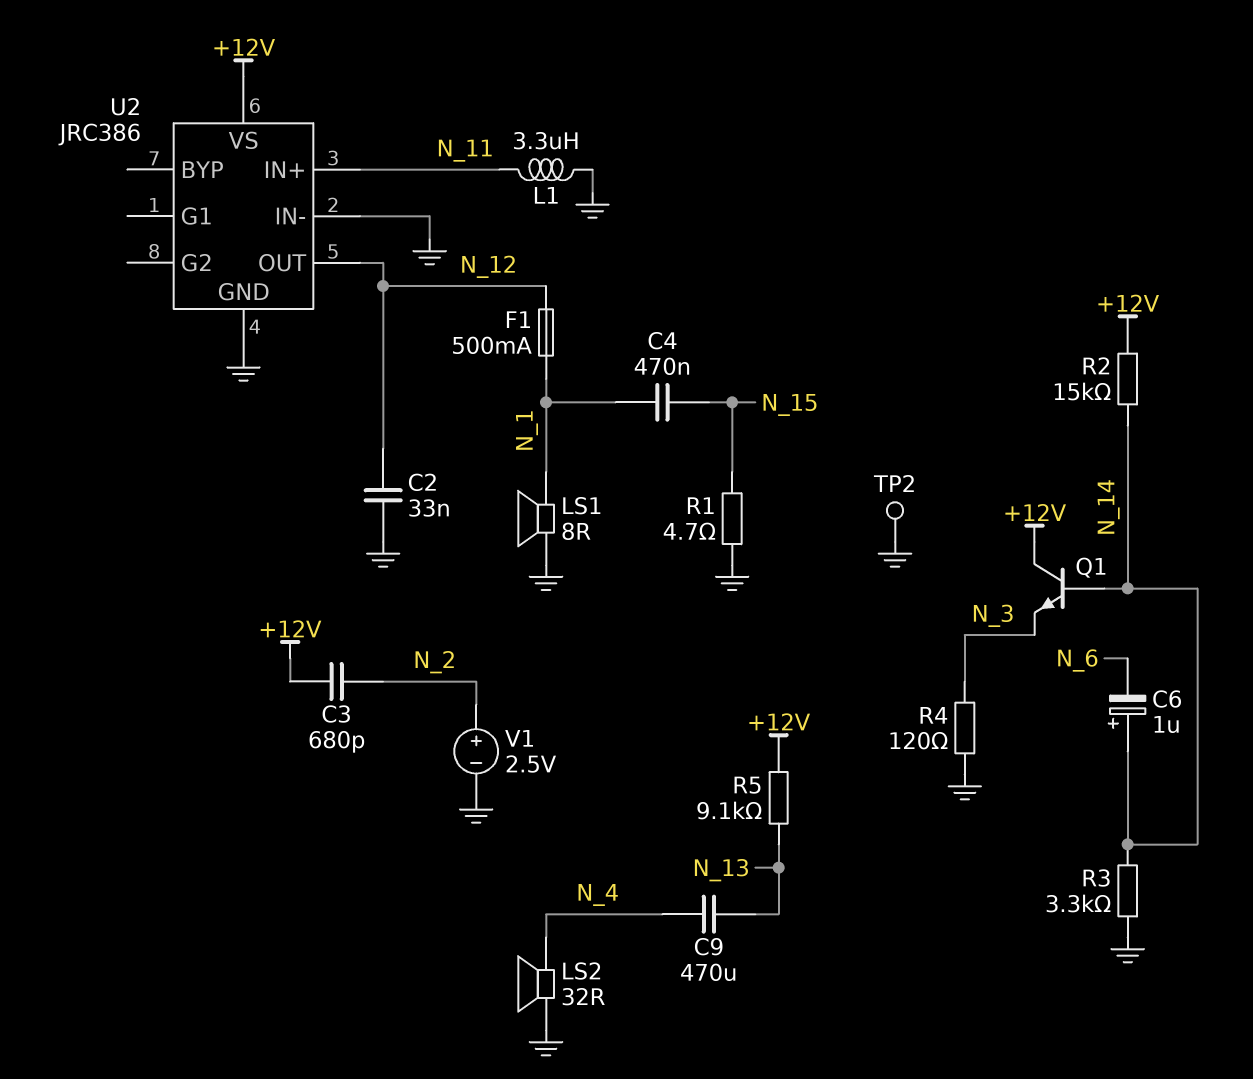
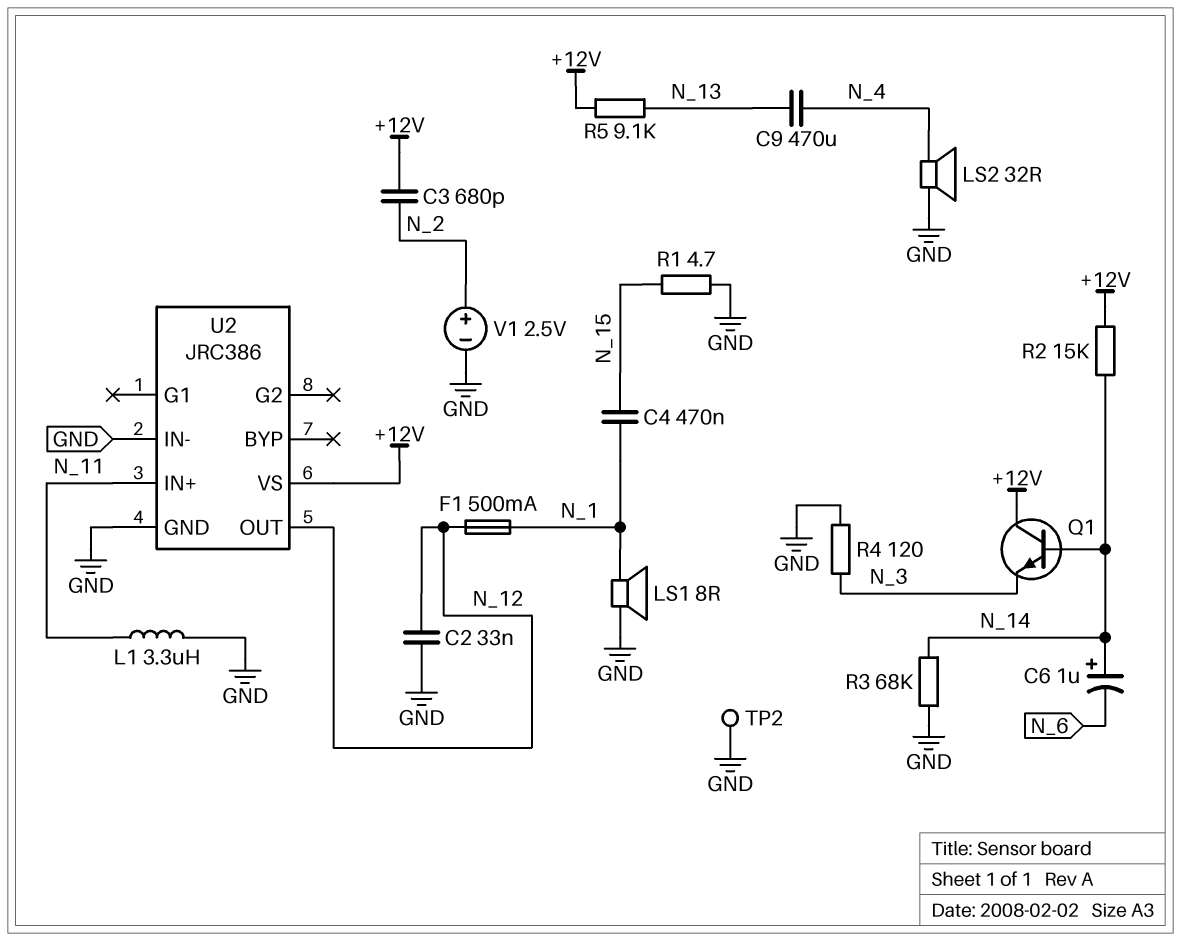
R3: 3.3k (GND, N_14) -> 68k (GND, N_14)

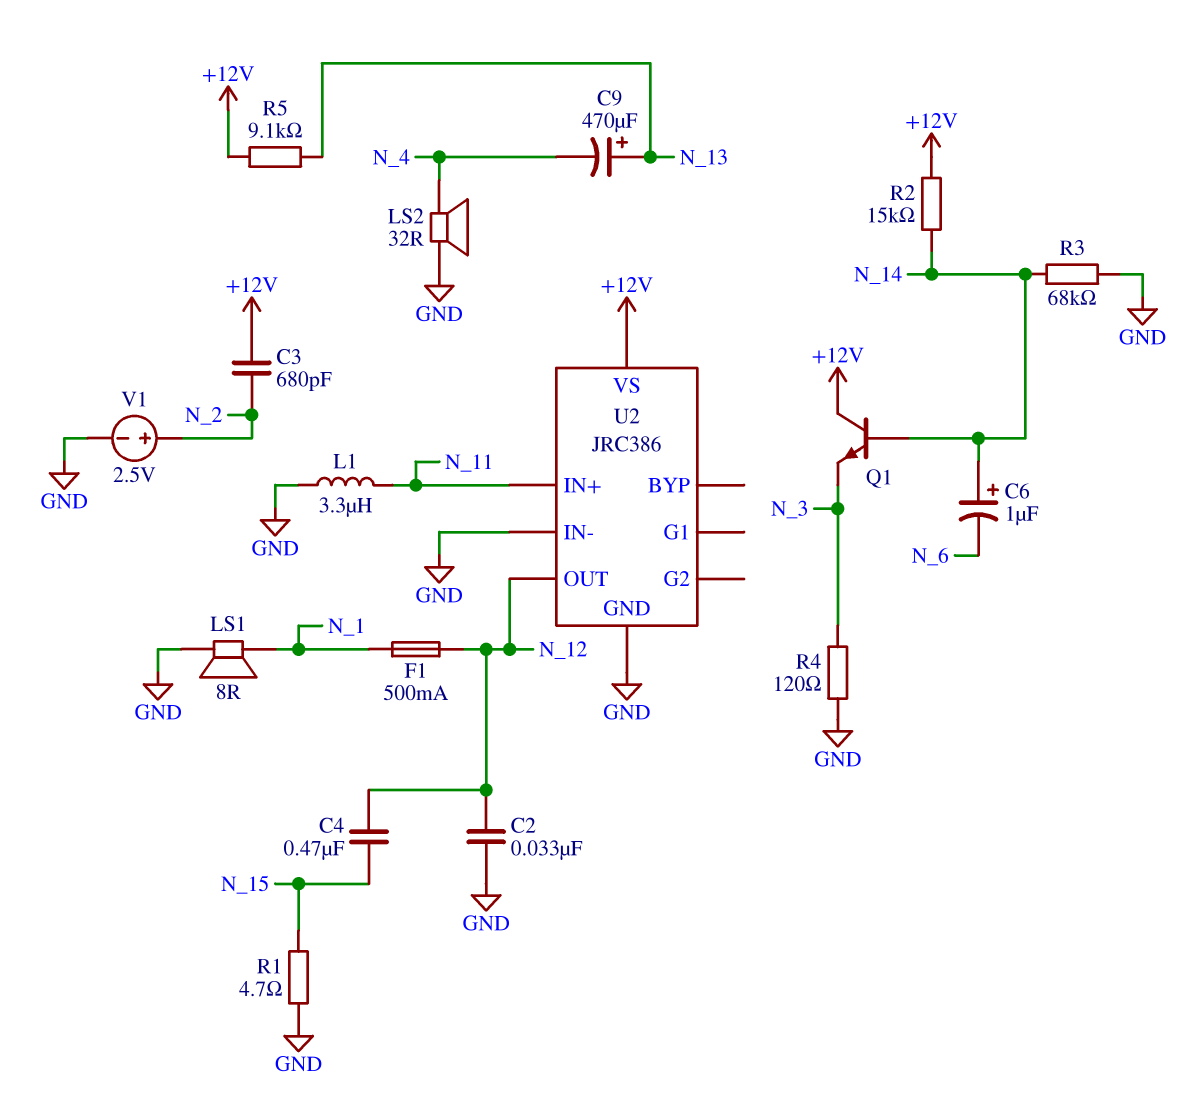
C4: 470nF (N_1, N_15) -> 470nF (N_12, N_15)
C9: 470uF (N_4, N_13) -> 470uF (plus N_13, minus N_4)
TP2: test point (GND) -> none

